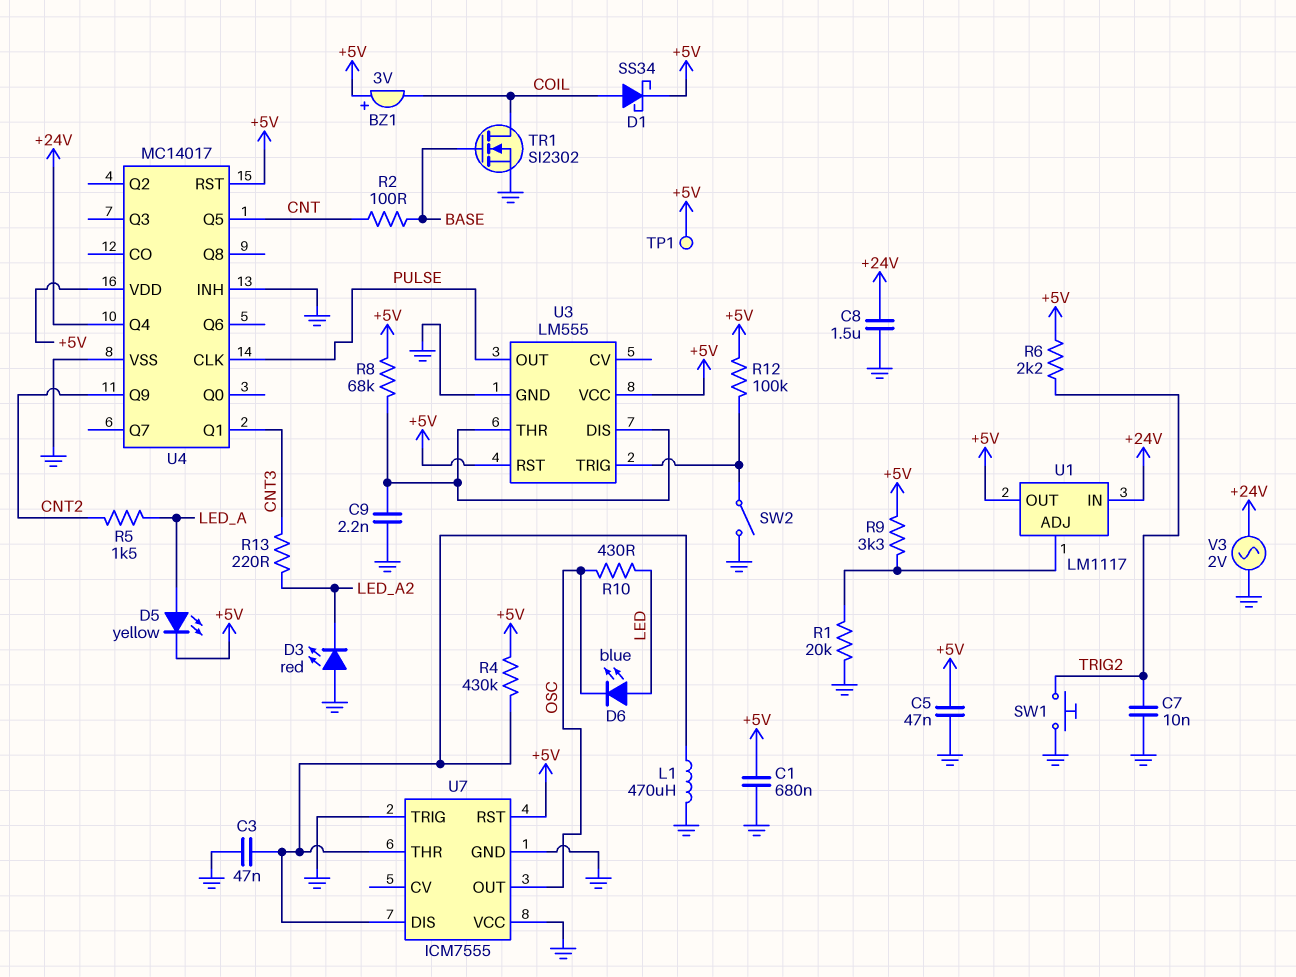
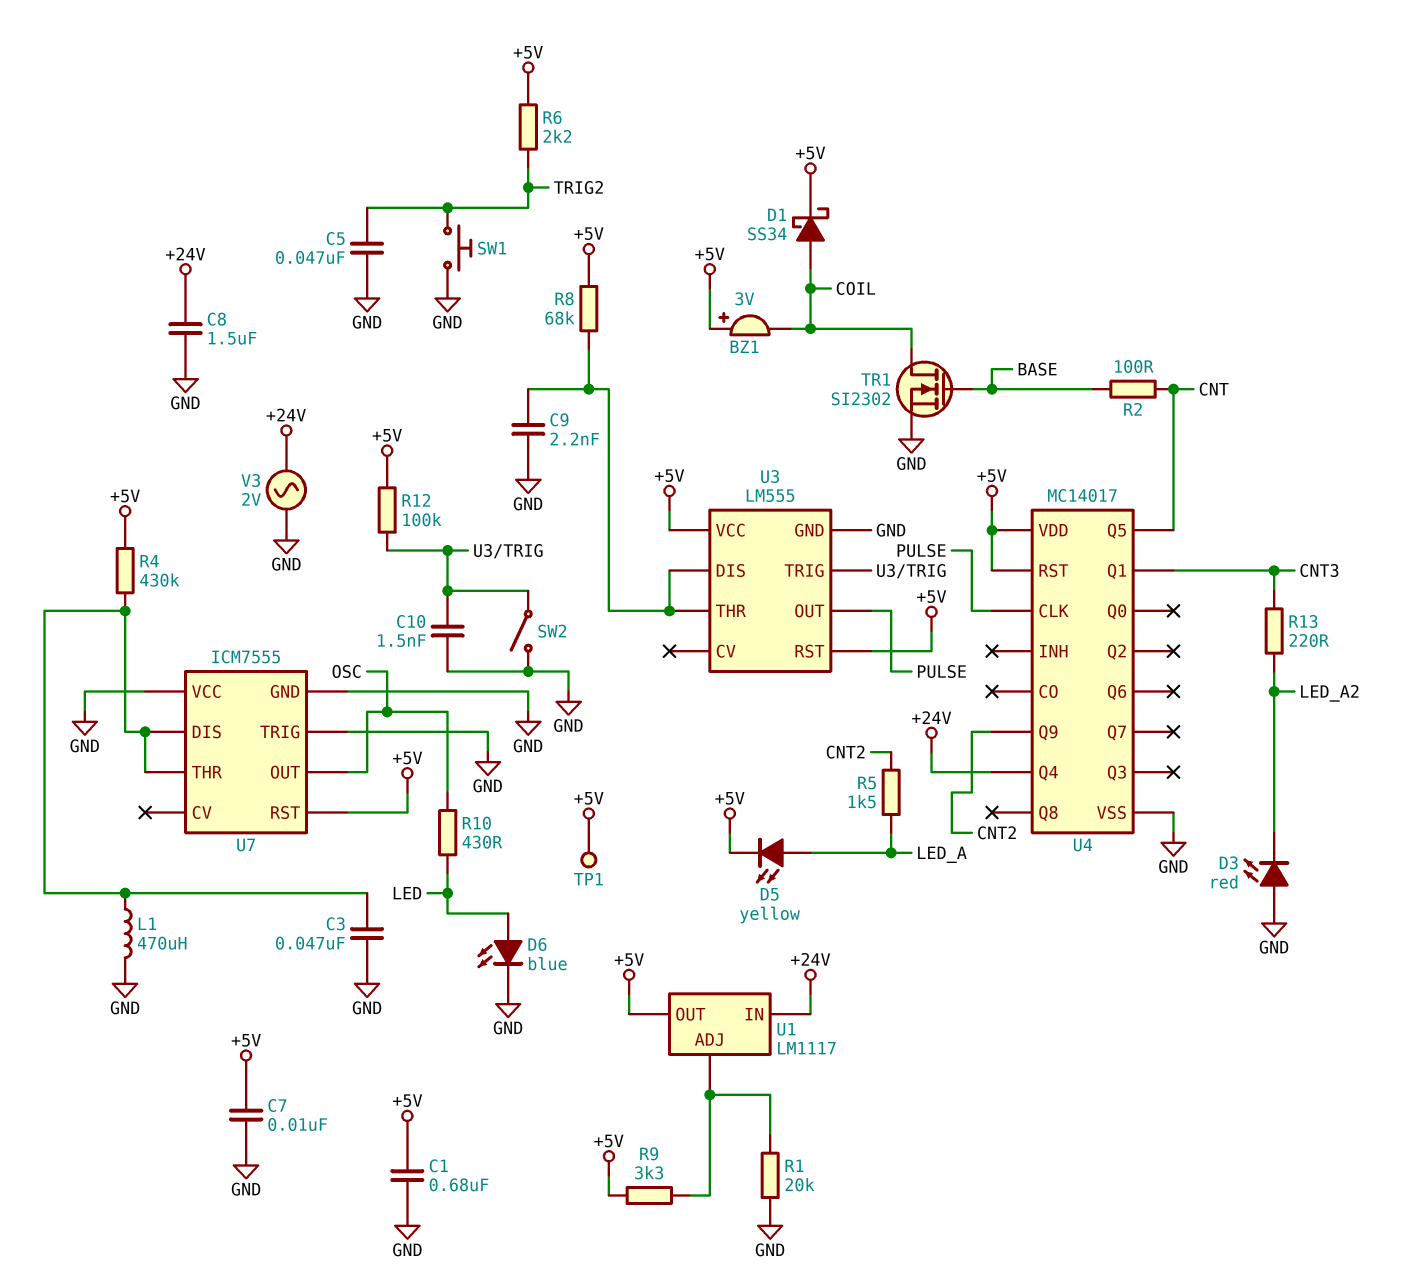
C5: 47nF (+5V, GND) -> 47nF (GND, TRIG2)
C7: 10nF (GND, TRIG2) -> 10nF (+5V, GND)
C10: none -> 1.5nF (GND, U3/TRIG)
D6: LED blue (A LED, K OSC) -> LED blue (A LED, K GND)
U4 pin INH: GND -> none

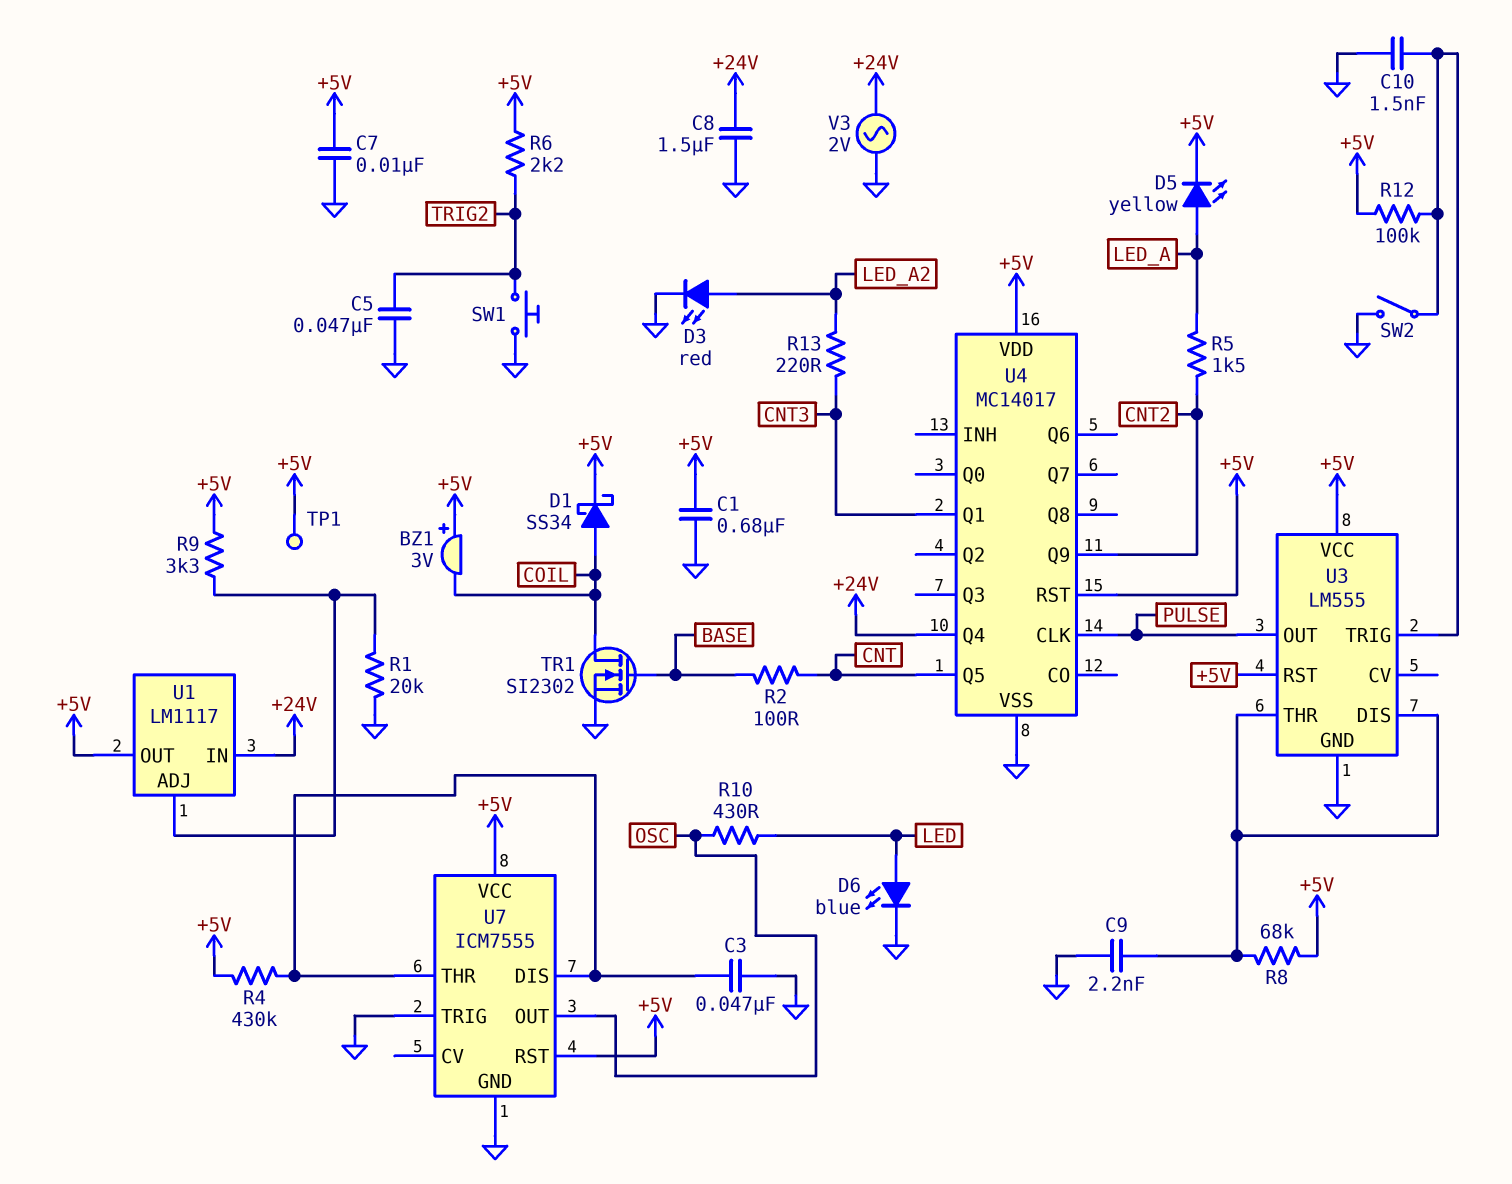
D3: LED red (A GND, K LED_A2) -> LED red (A LED_A2, K GND)
L1: 470uH (GND, U7/DIS) -> none
U7 pin VCC: GND -> +5V

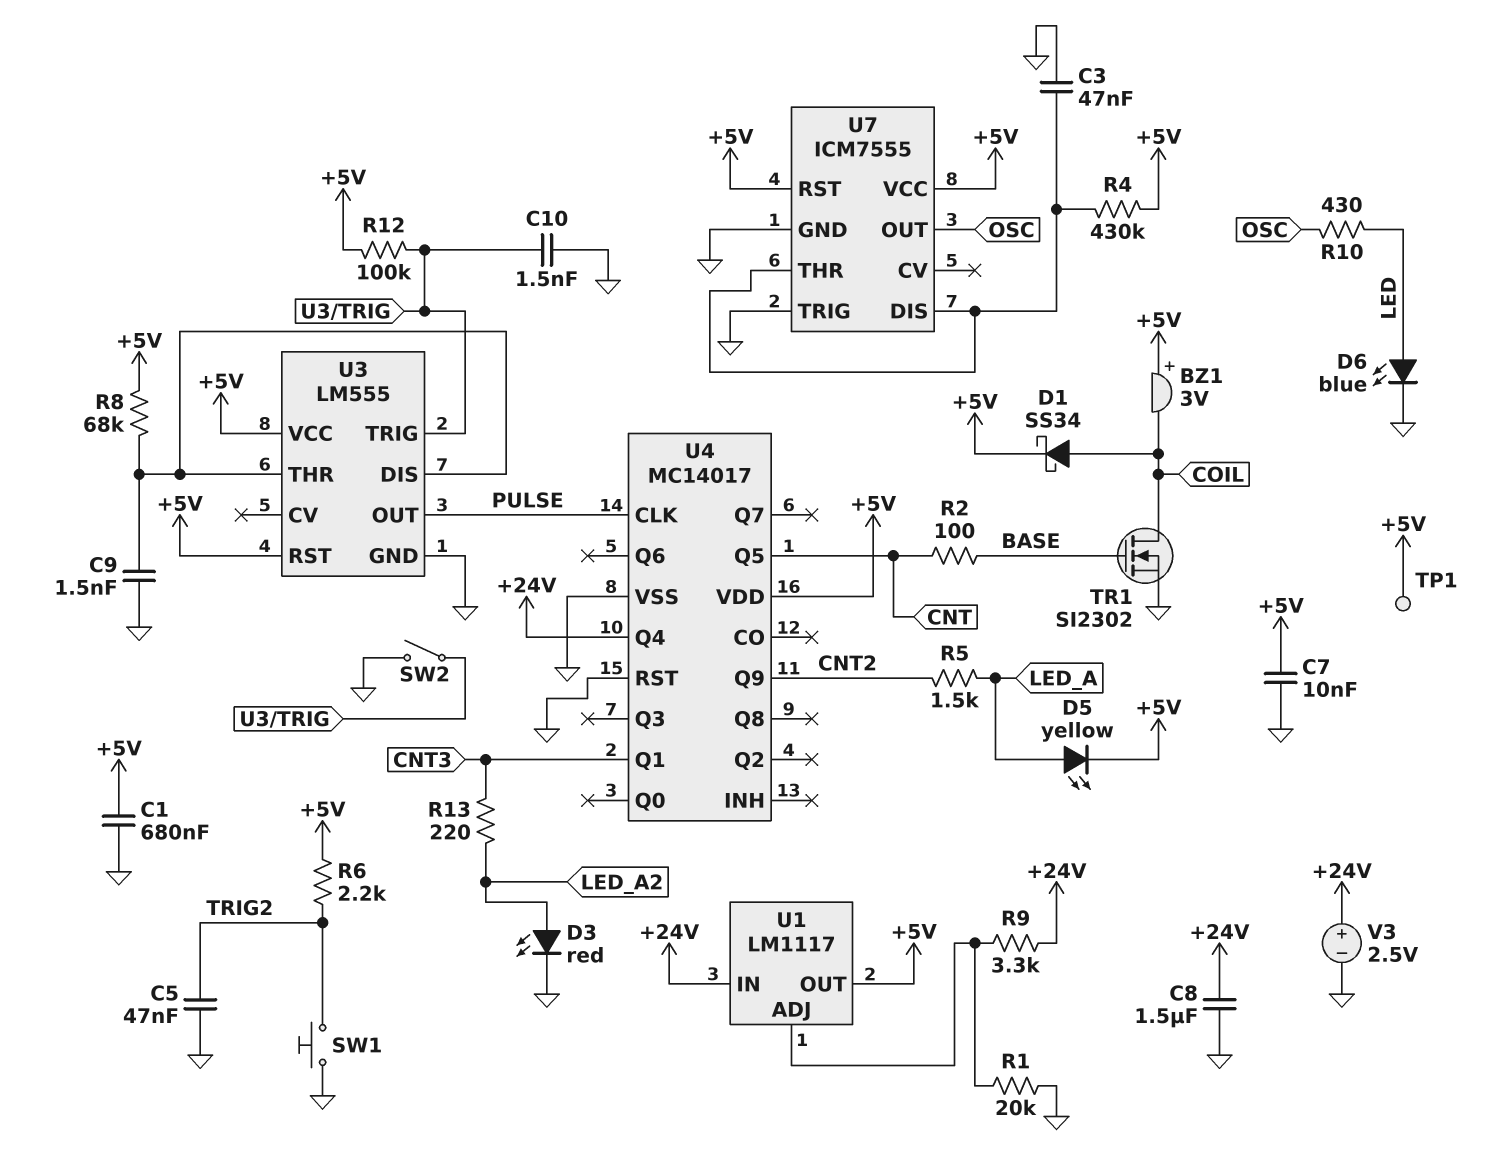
C9: 2.2nF (GND, U3/DIS) -> 1.5nF (GND, U3/DIS)
R9: 3.3k (+5V, U1/ADJ) -> 3.3k (+24V, U1/ADJ)
U4 pin RST: +5V -> GND
V3: AC 2V (+24V, GND) -> 2.5V (plus +24V, minus GND)

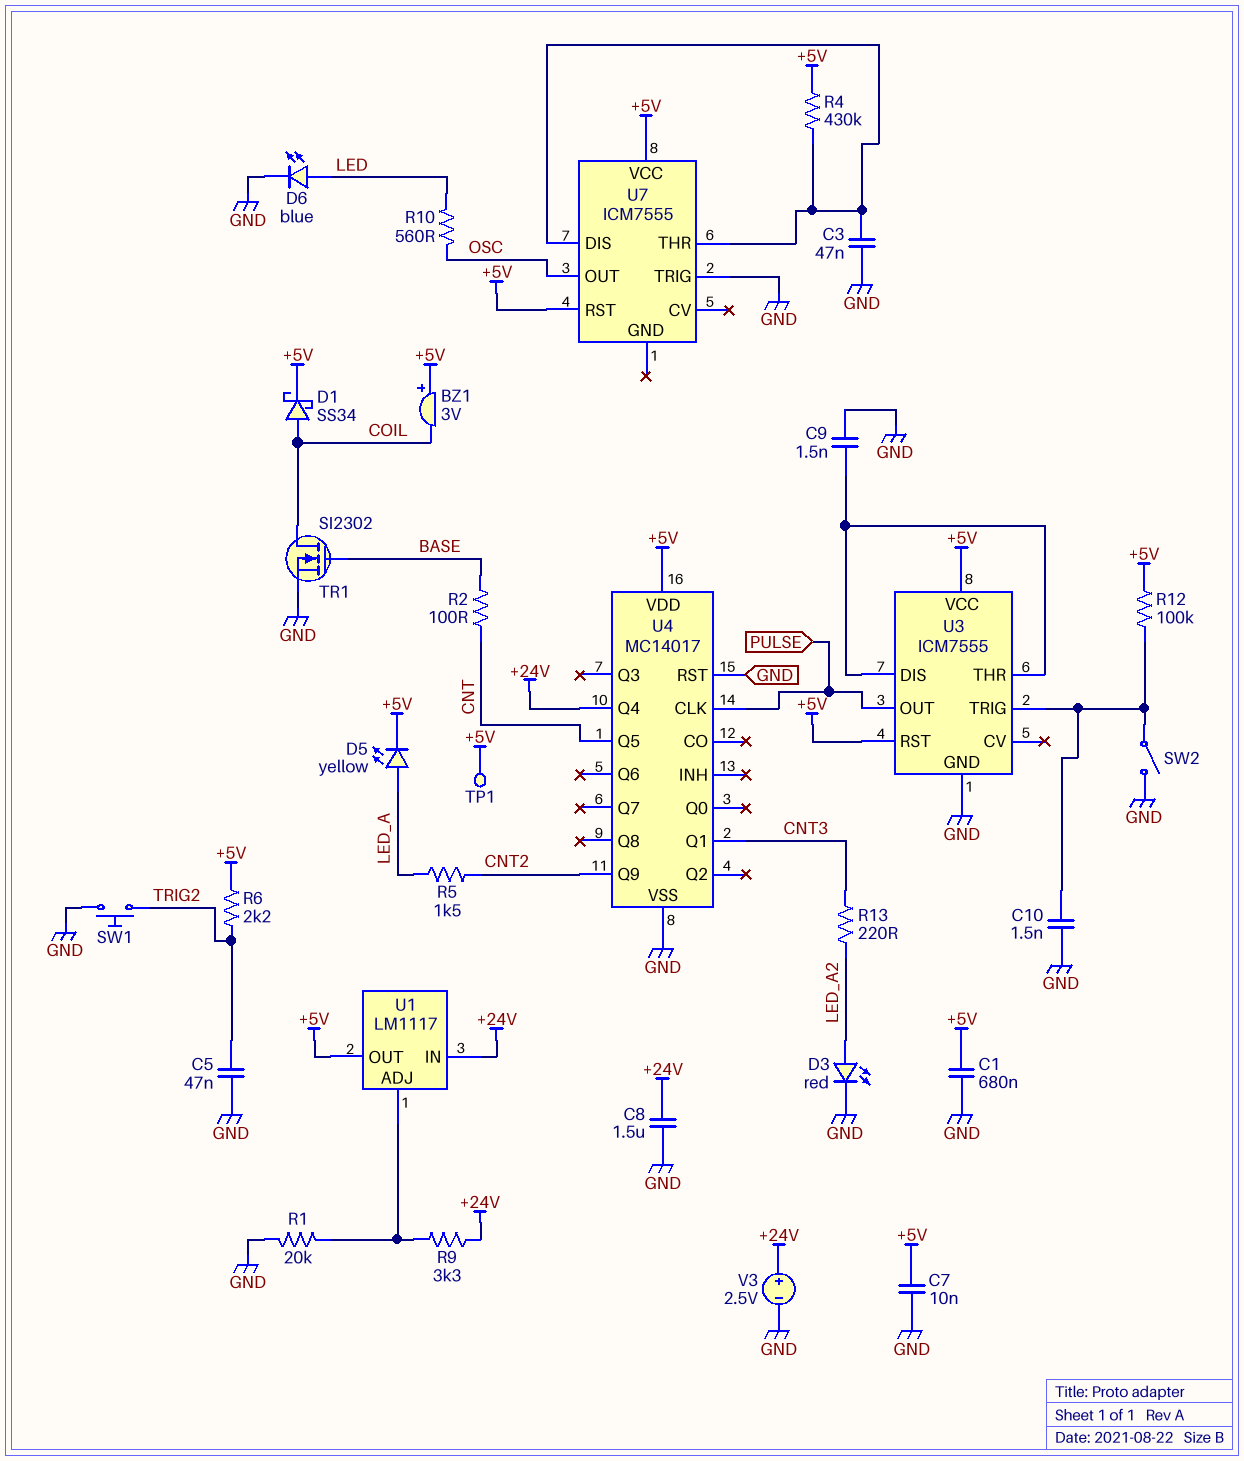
R8: 68k (+5V, U3/DIS) -> none
R10: 430 (LED, OSC) -> 560 (LED, OSC)
U3: LM555 -> ICM7555
U7 pin GND: GND -> none

